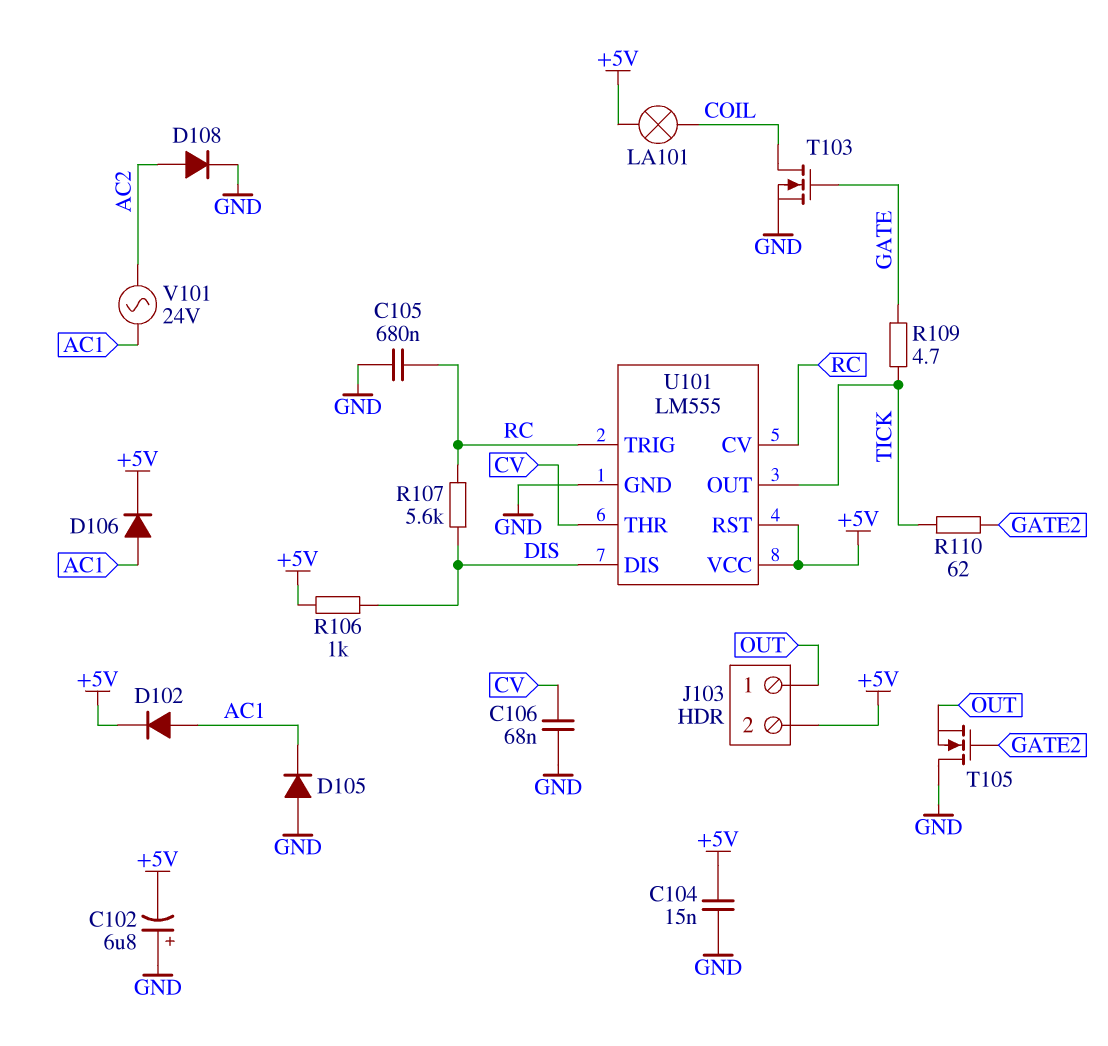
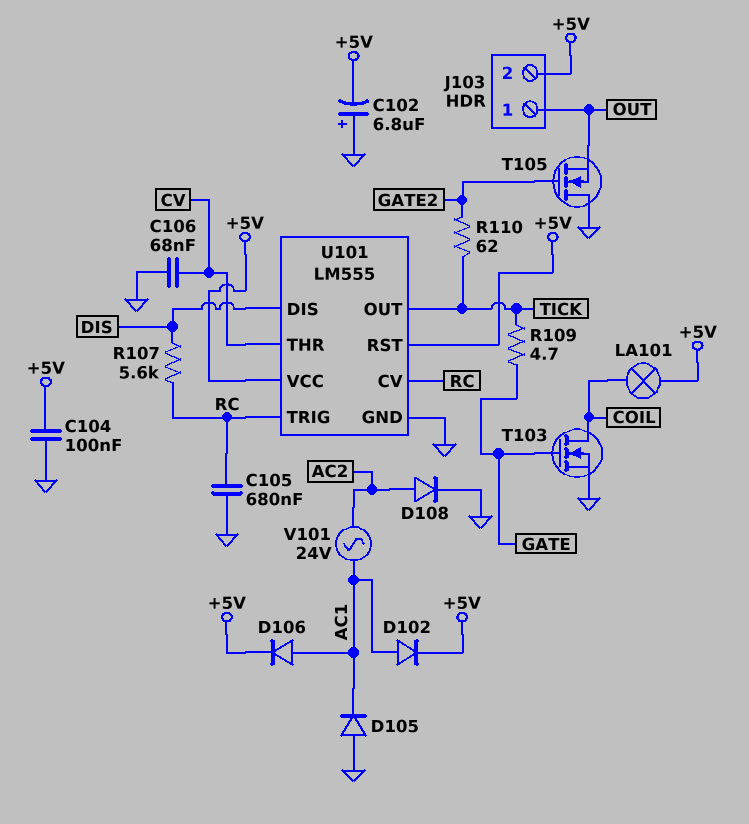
C104: 15nF (+5V, GND) -> 100nF (+5V, GND)
R106: 1k (+5V, DIS) -> none

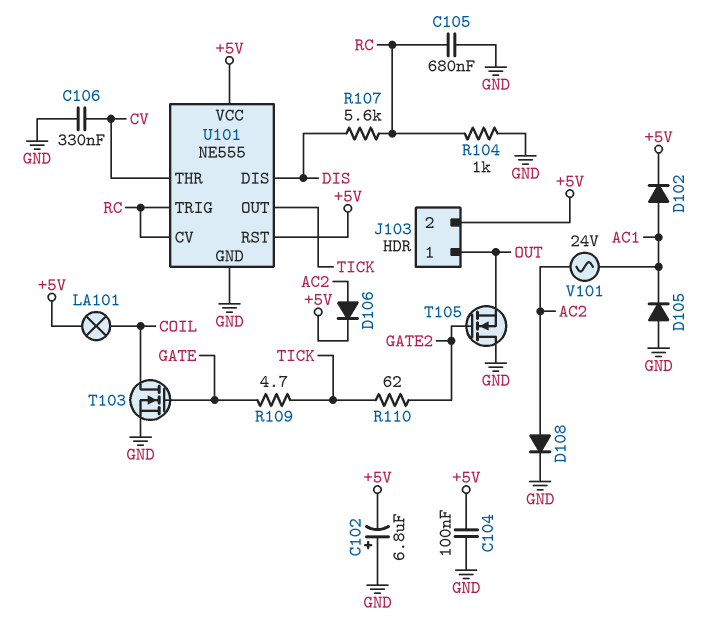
C106: 68nF (CV, GND) -> 330nF (CV, GND)
D106: diode (A AC1, K +5V) -> diode (A AC2, K +5V)
R104: none -> 1k (GND, RC)
U101: LM555 -> NE555

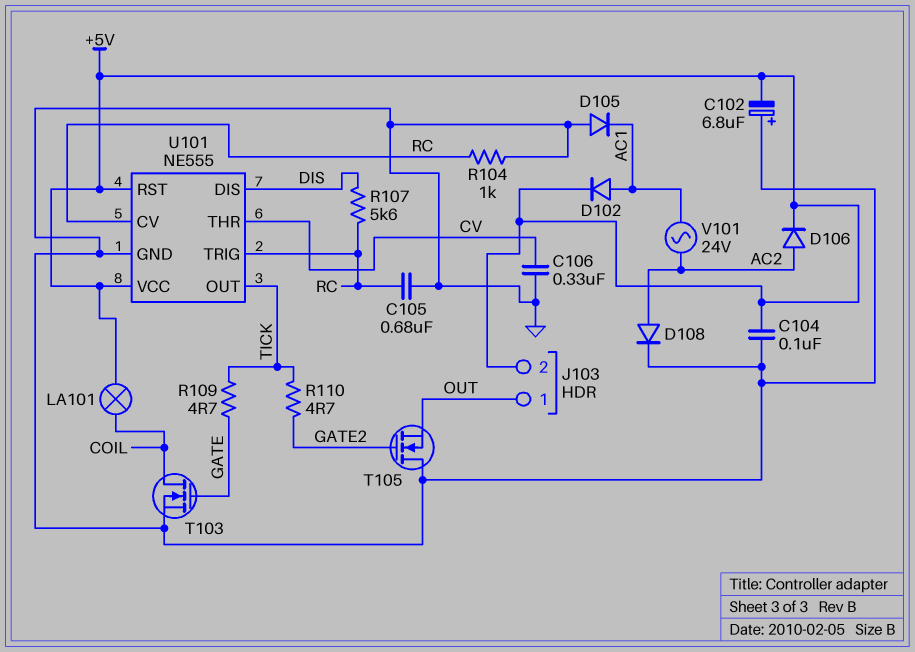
R110: 62 (GATE2, TICK) -> 4.7 (GATE2, TICK)

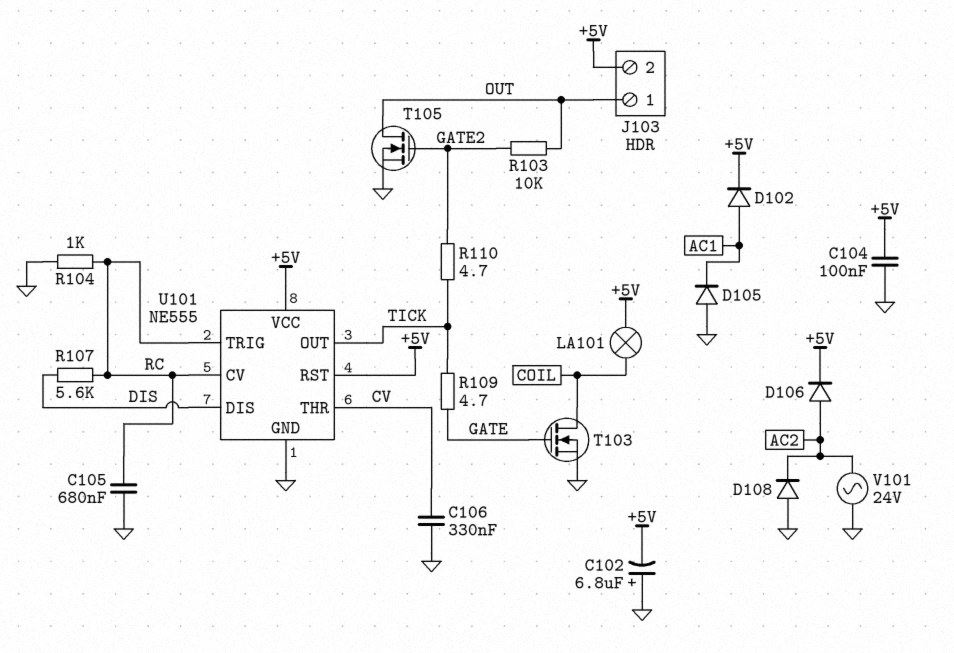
D108: diode (A AC2, K GND) -> diode (A GND, K AC2)
R103: none -> 10k (GATE2, OUT)
T105: NMOS (G GATE2, D GND, S OUT) -> NMOS (G GATE2, D OUT, S GND)
V101: AC 24V (AC1, AC2) -> AC 24V (AC2, GND)

